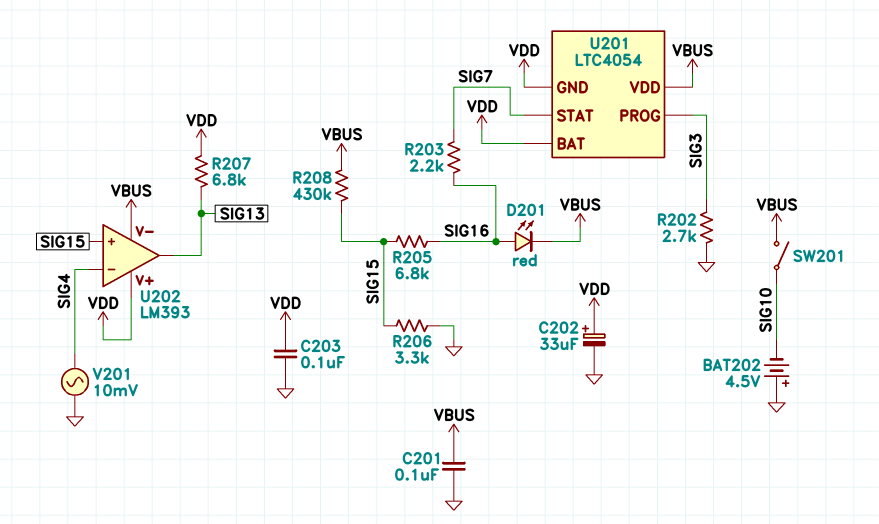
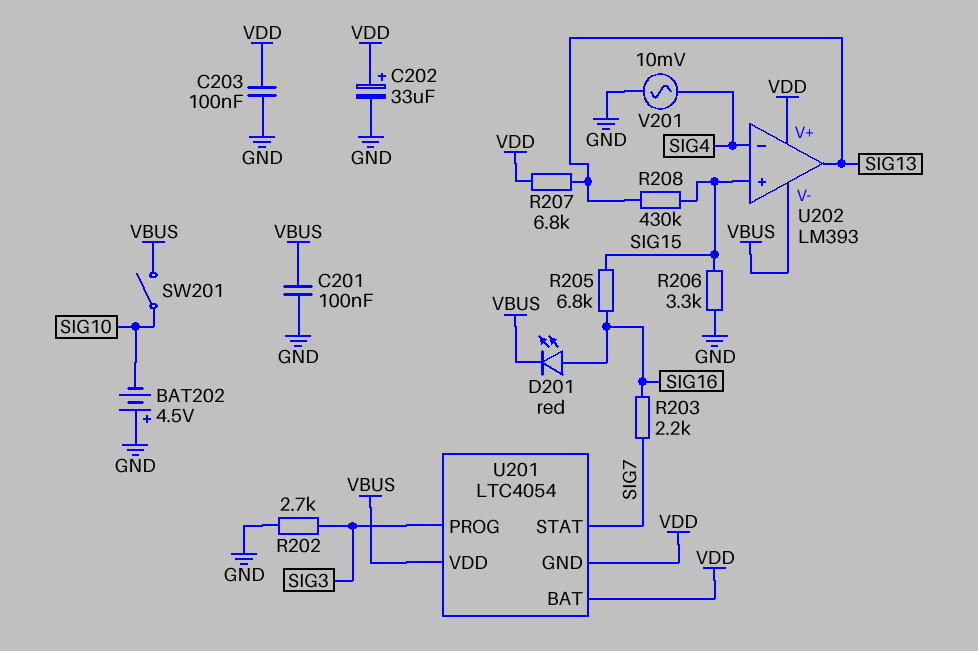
R208: 430k (SIG15, VBUS) -> 430k (SIG13, SIG15)

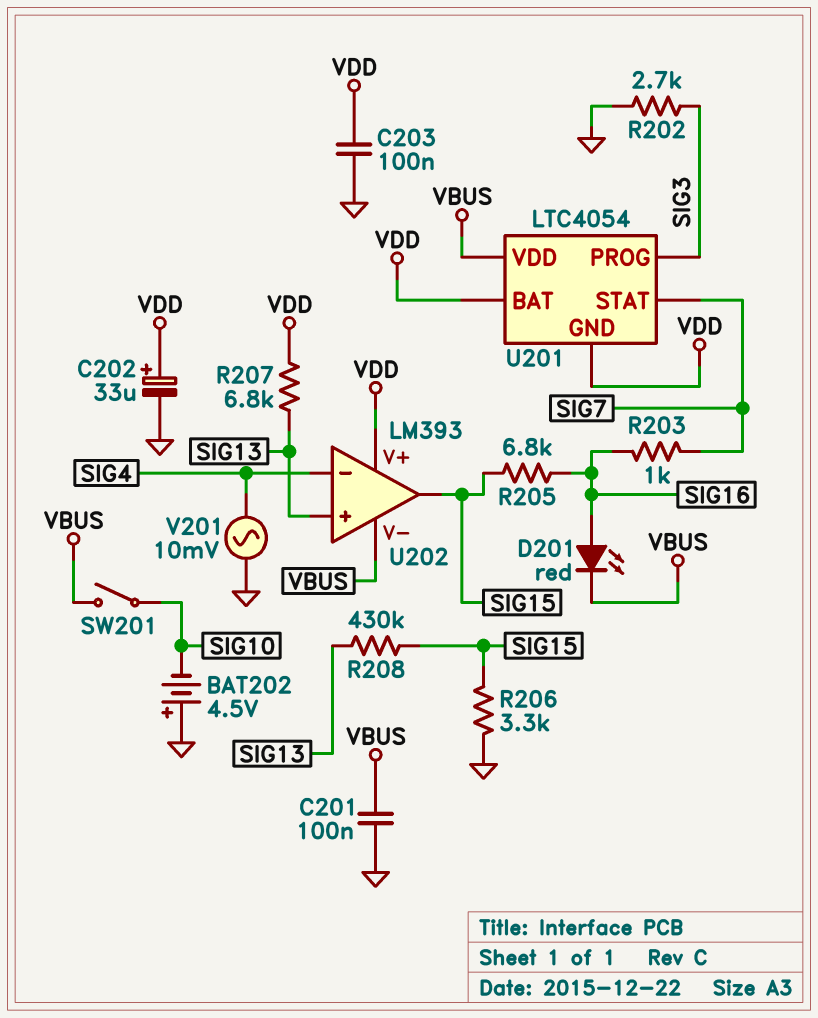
R203: 2.2k (SIG7, SIG16) -> 1k (SIG7, SIG16)
U202 pin in+: SIG15 -> SIG13
U202 pin out: SIG13 -> SIG15

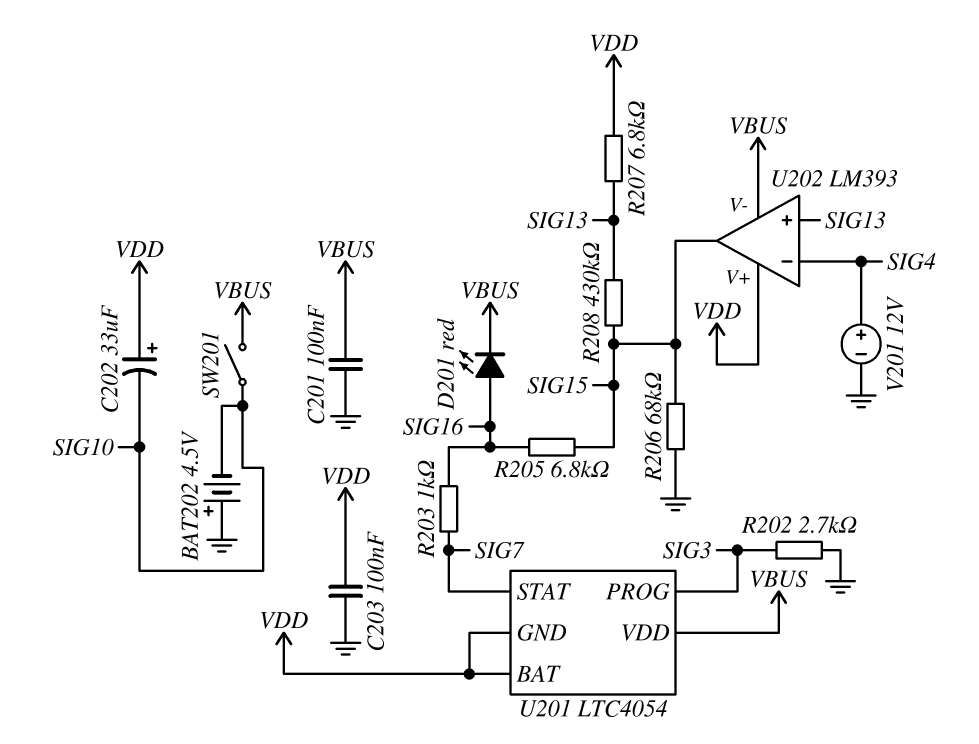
C202: 33uF (plus VDD, minus GND) -> 33uF (plus VDD, minus SIG10)
R206: 3.3k (GND, SIG15) -> 68k (GND, SIG15)
V201: AC 10mV (GND, SIG4) -> 12V (plus SIG4, minus GND)

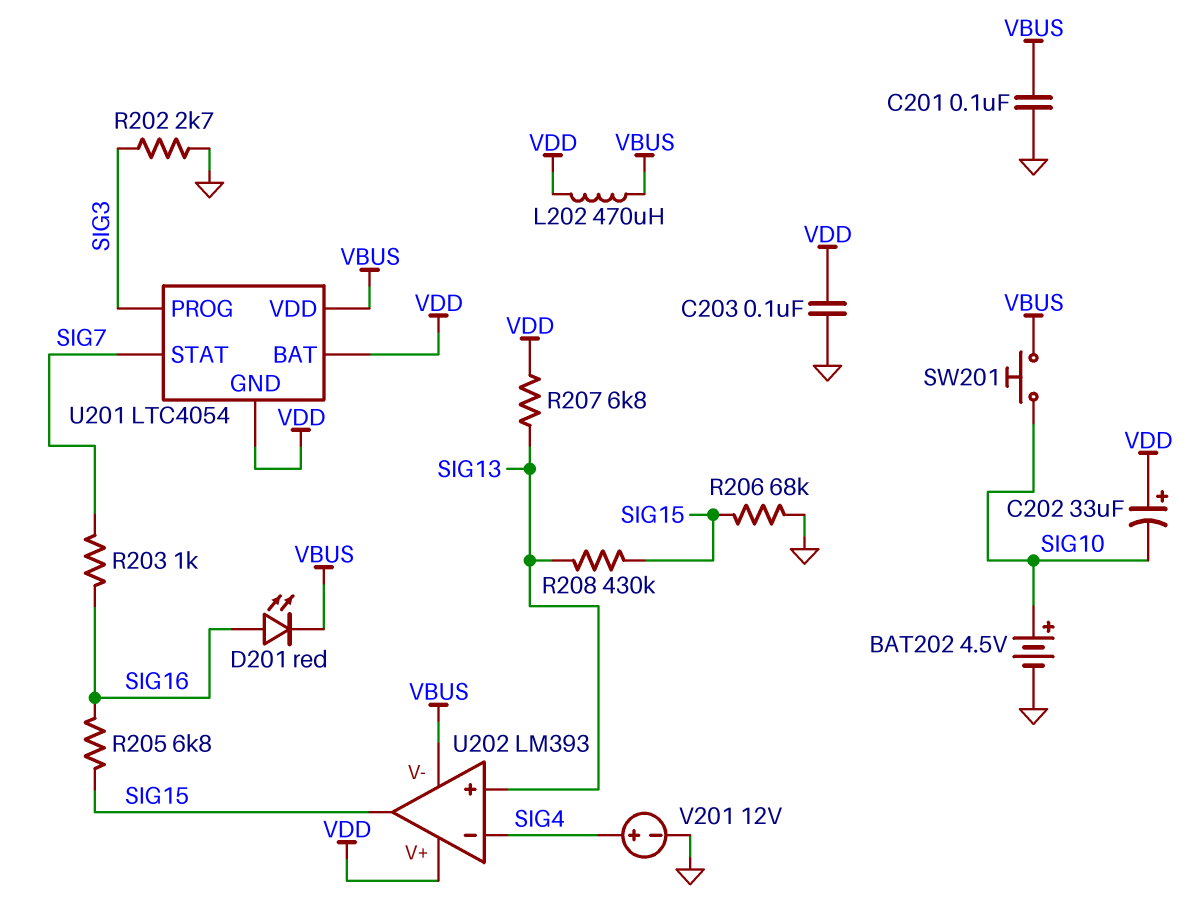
BAT202: 4.5V (plus GND, minus SIG10) -> 4.5V (plus SIG10, minus GND)
L202: none -> 470uH (VBUS, VDD)
SW201: switch (SIG10, VBUS) -> button (SIG10, VBUS)

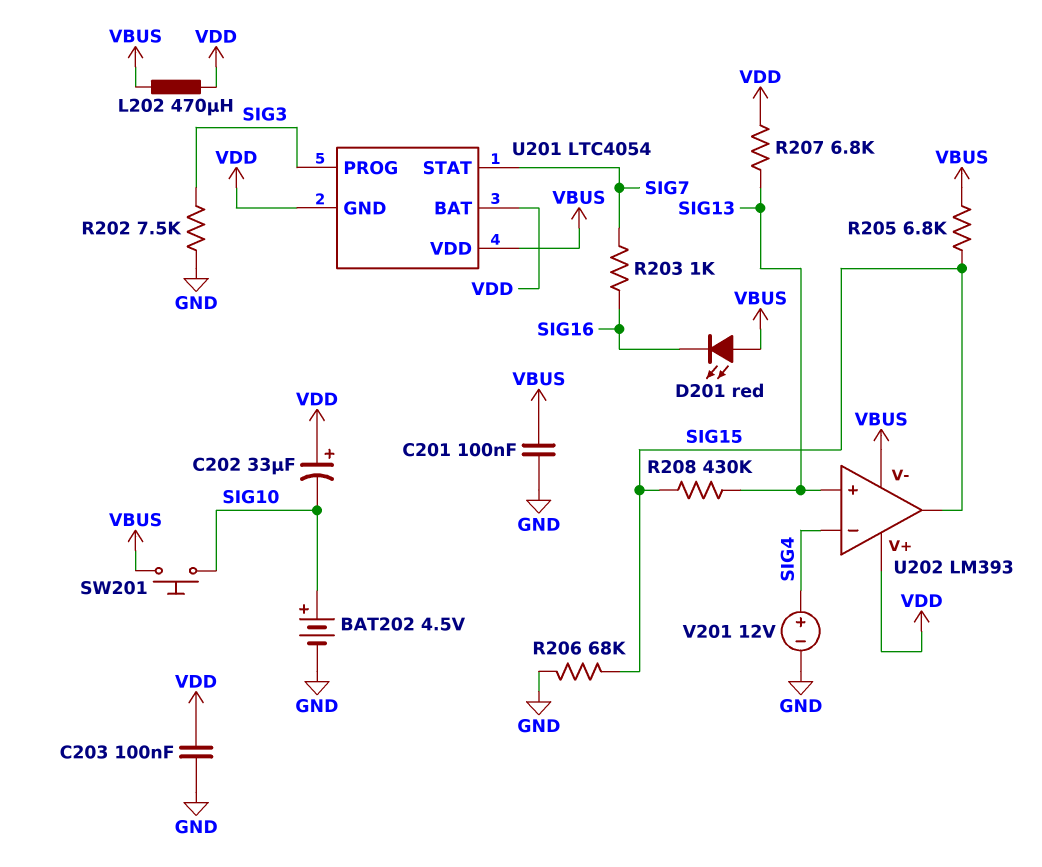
D201: LED red (A SIG16, K VBUS) -> LED red (A VBUS, K SIG16)
R202: 2.7k (GND, SIG3) -> 7.5k (GND, SIG3)
R205: 6.8k (SIG15, SIG16) -> 6.8k (SIG15, VBUS)

